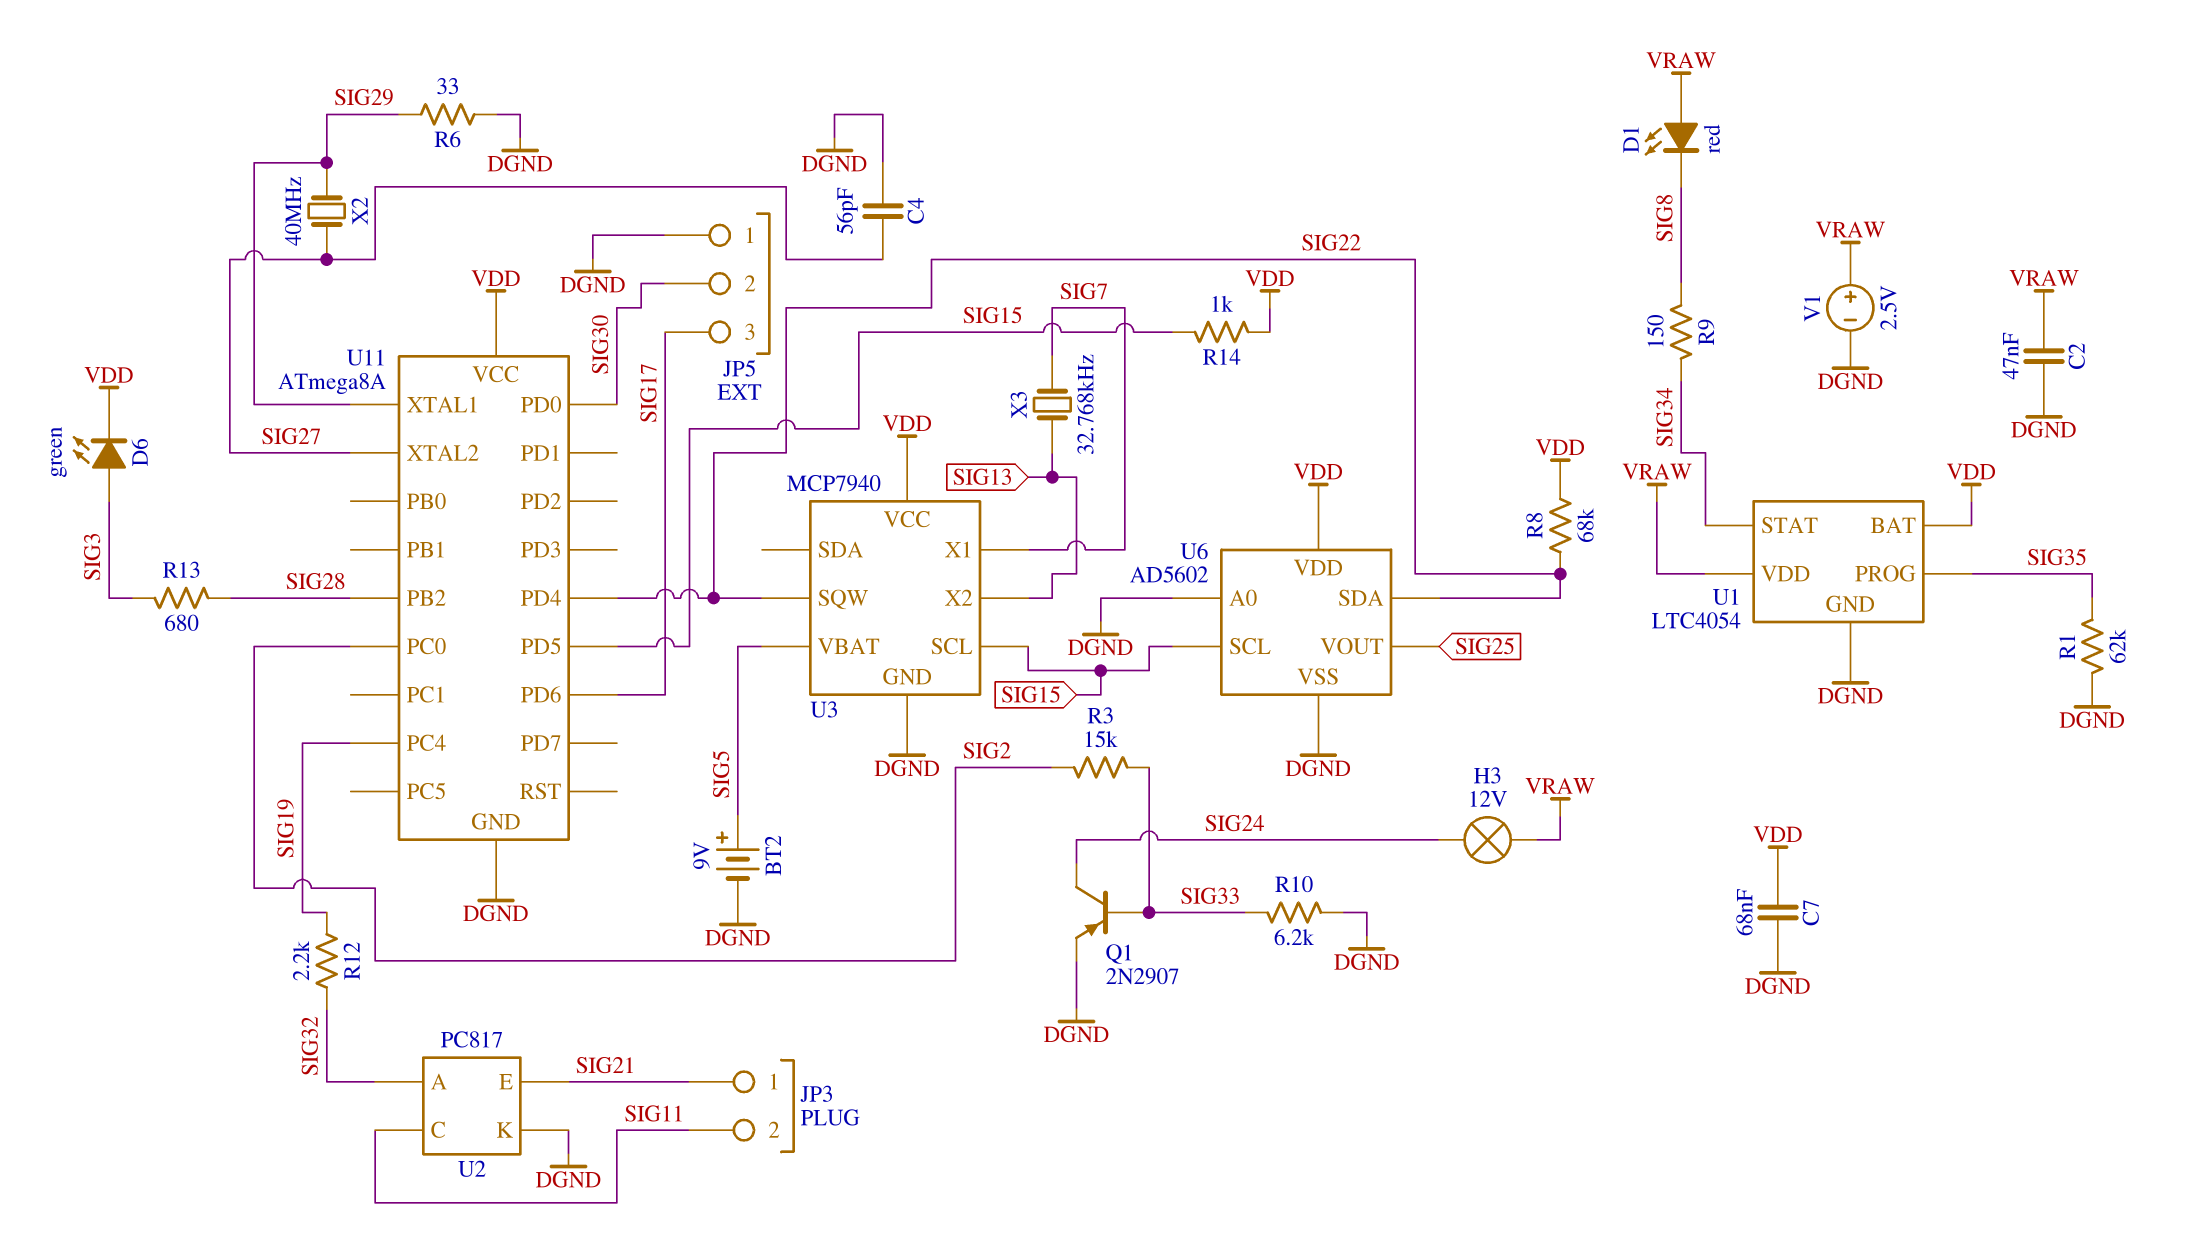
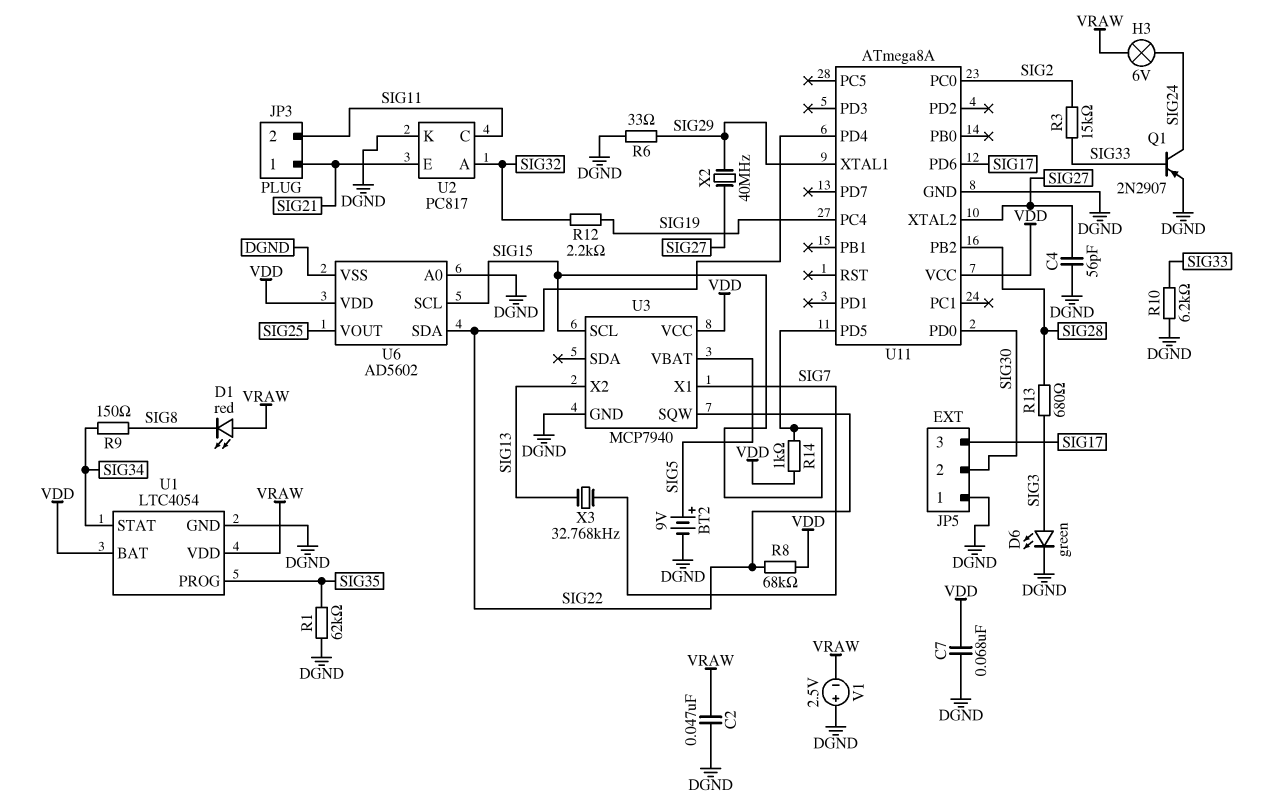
D6: LED green (A SIG3, K VDD) -> LED green (A SIG3, K DGND)
H3: lamp 12V (SIG24, VRAW) -> lamp 6V (SIG24, VRAW)
V1: 2.5V (plus VRAW, minus DGND) -> 2.5V (plus DGND, minus VRAW)

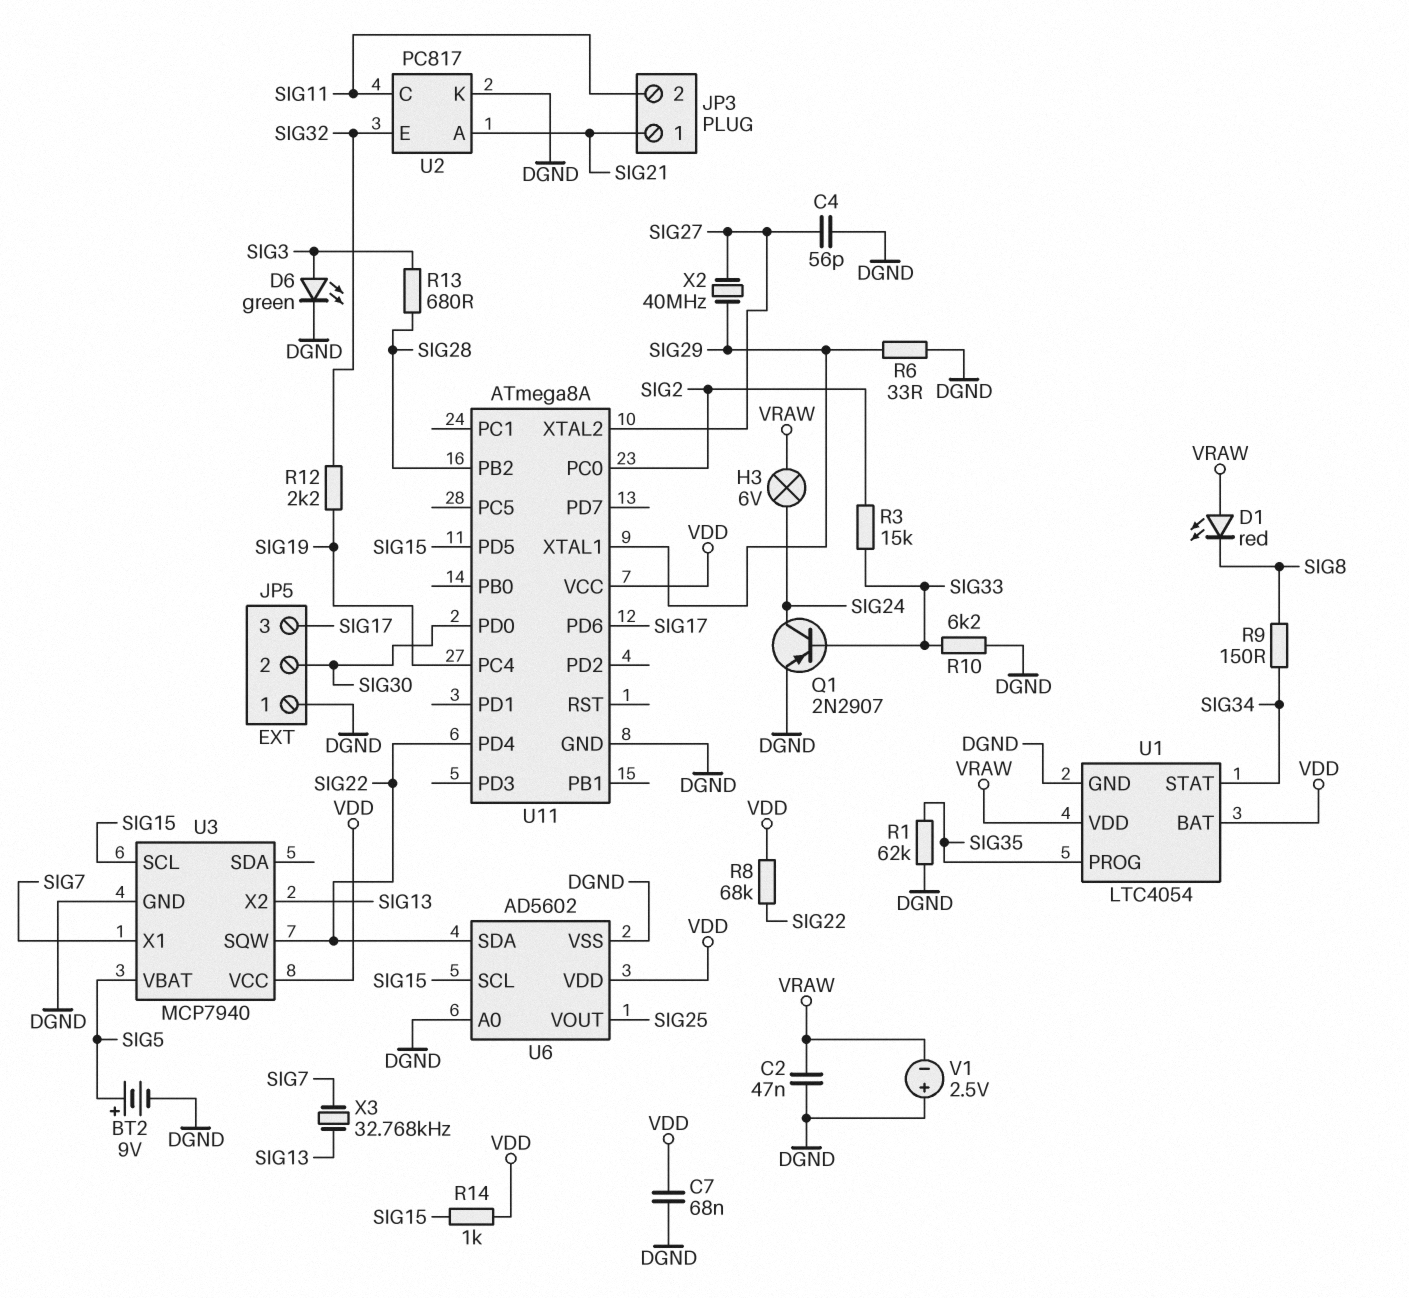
U2 pin A: SIG32 -> SIG21
U2 pin E: SIG21 -> SIG32

